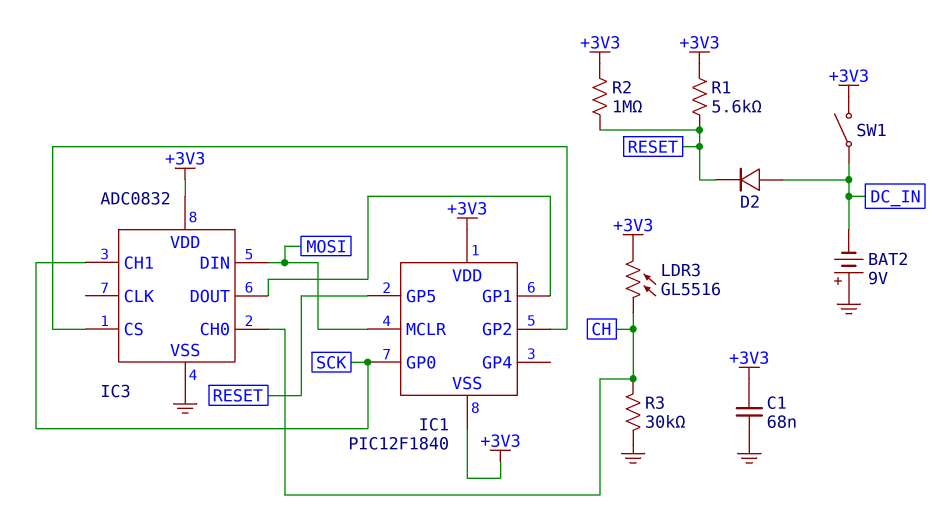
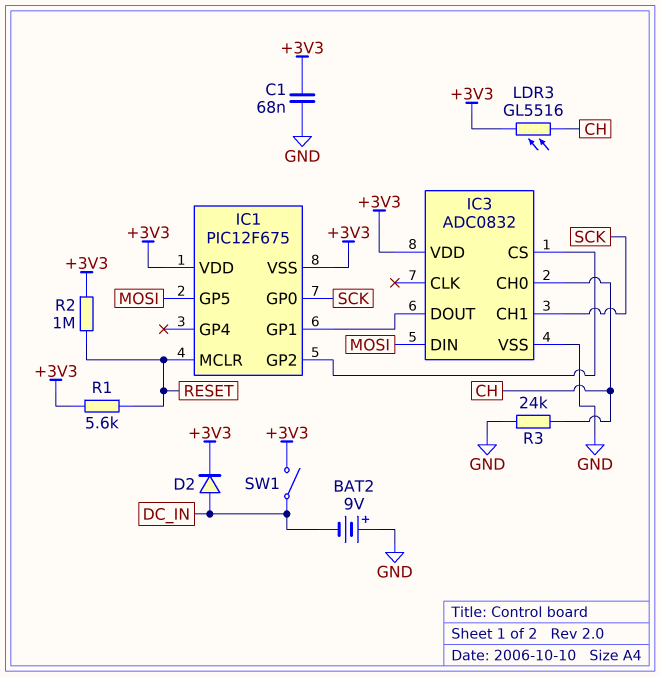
D2: diode (A DC_IN, K RESET) -> diode (A DC_IN, K +3V3)
IC1: PIC12F1840 -> PIC12F675
IC1 pin GP5: RESET -> MOSI
IC1 pin MCLR: MOSI -> RESET
R3: 30k (CH, GND) -> 24k (CH, GND)

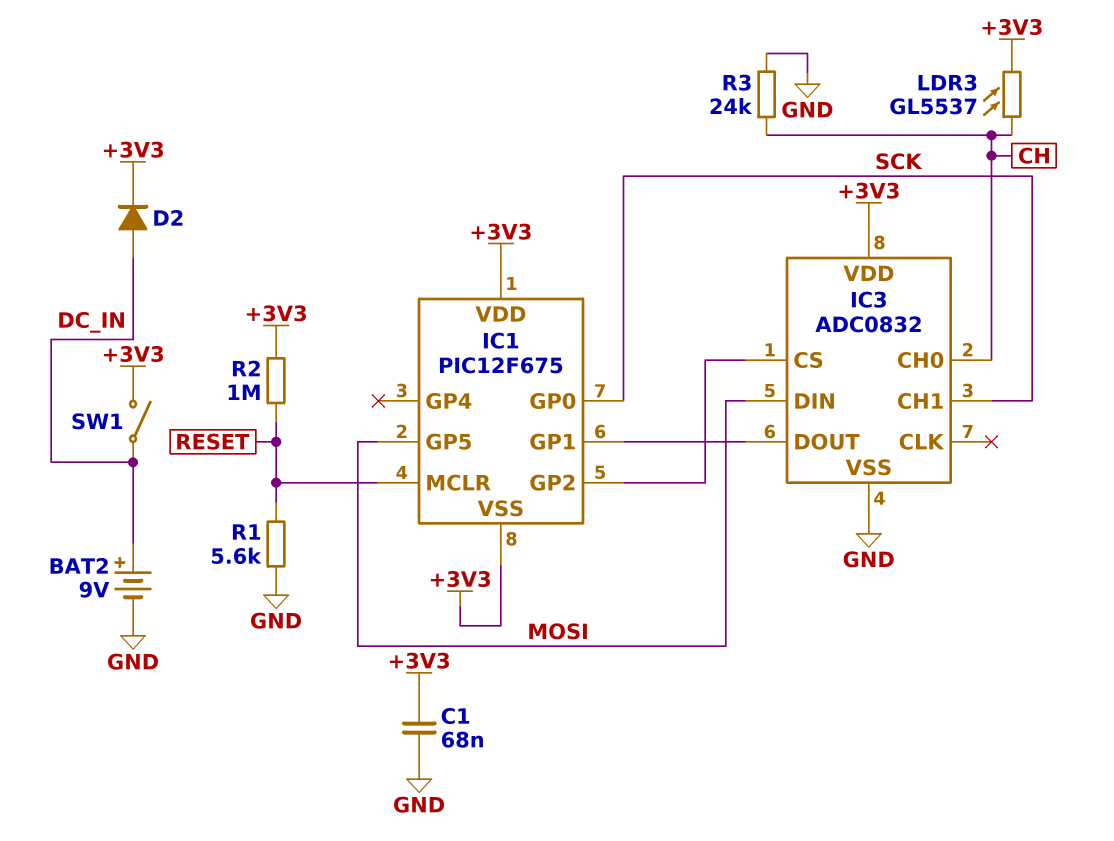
BAT2: 9V (plus GND, minus DC_IN) -> 9V (plus DC_IN, minus GND)
LDR3: GL5516 (+3V3, CH) -> GL5537 (+3V3, CH)
R1: 5.6k (+3V3, RESET) -> 5.6k (GND, RESET)

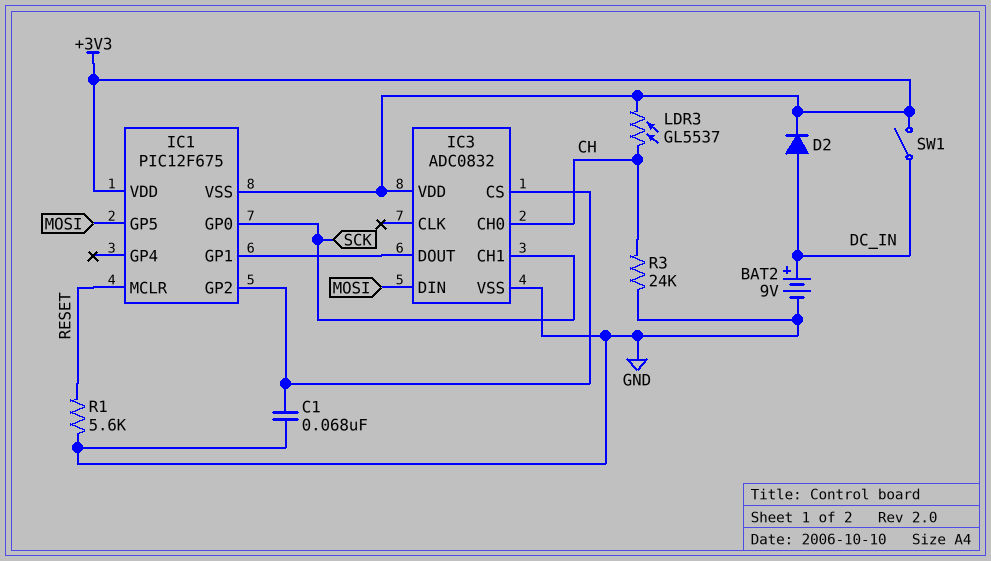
C1: 68nF (+3V3, GND) -> 68nF (GND, IC1/GP2)
R2: 1M (+3V3, RESET) -> none

